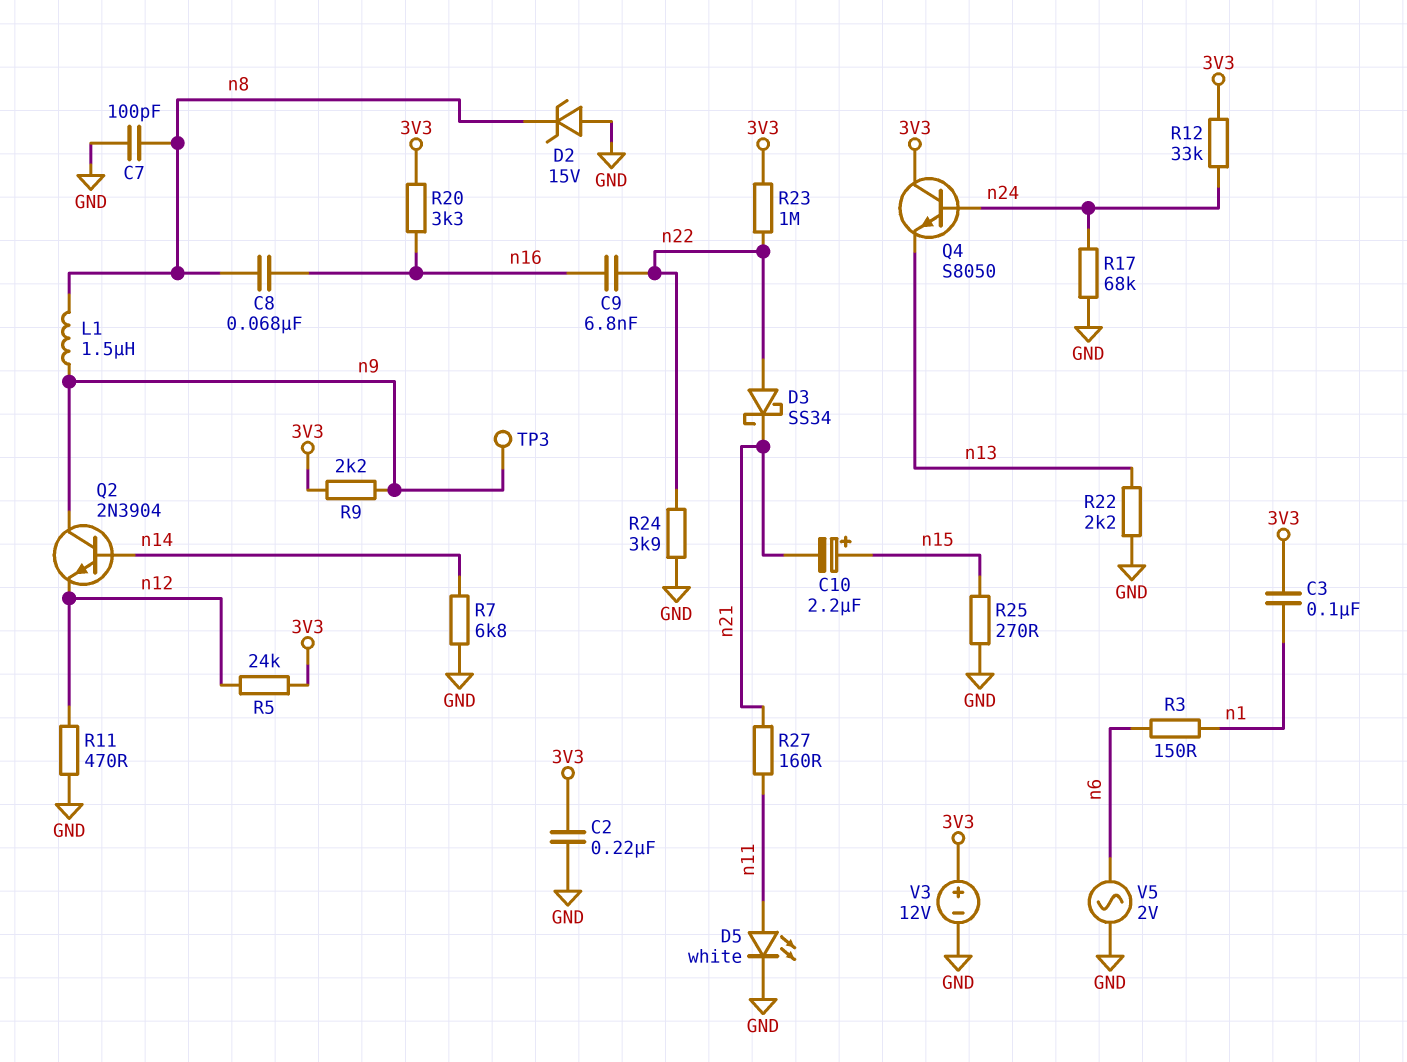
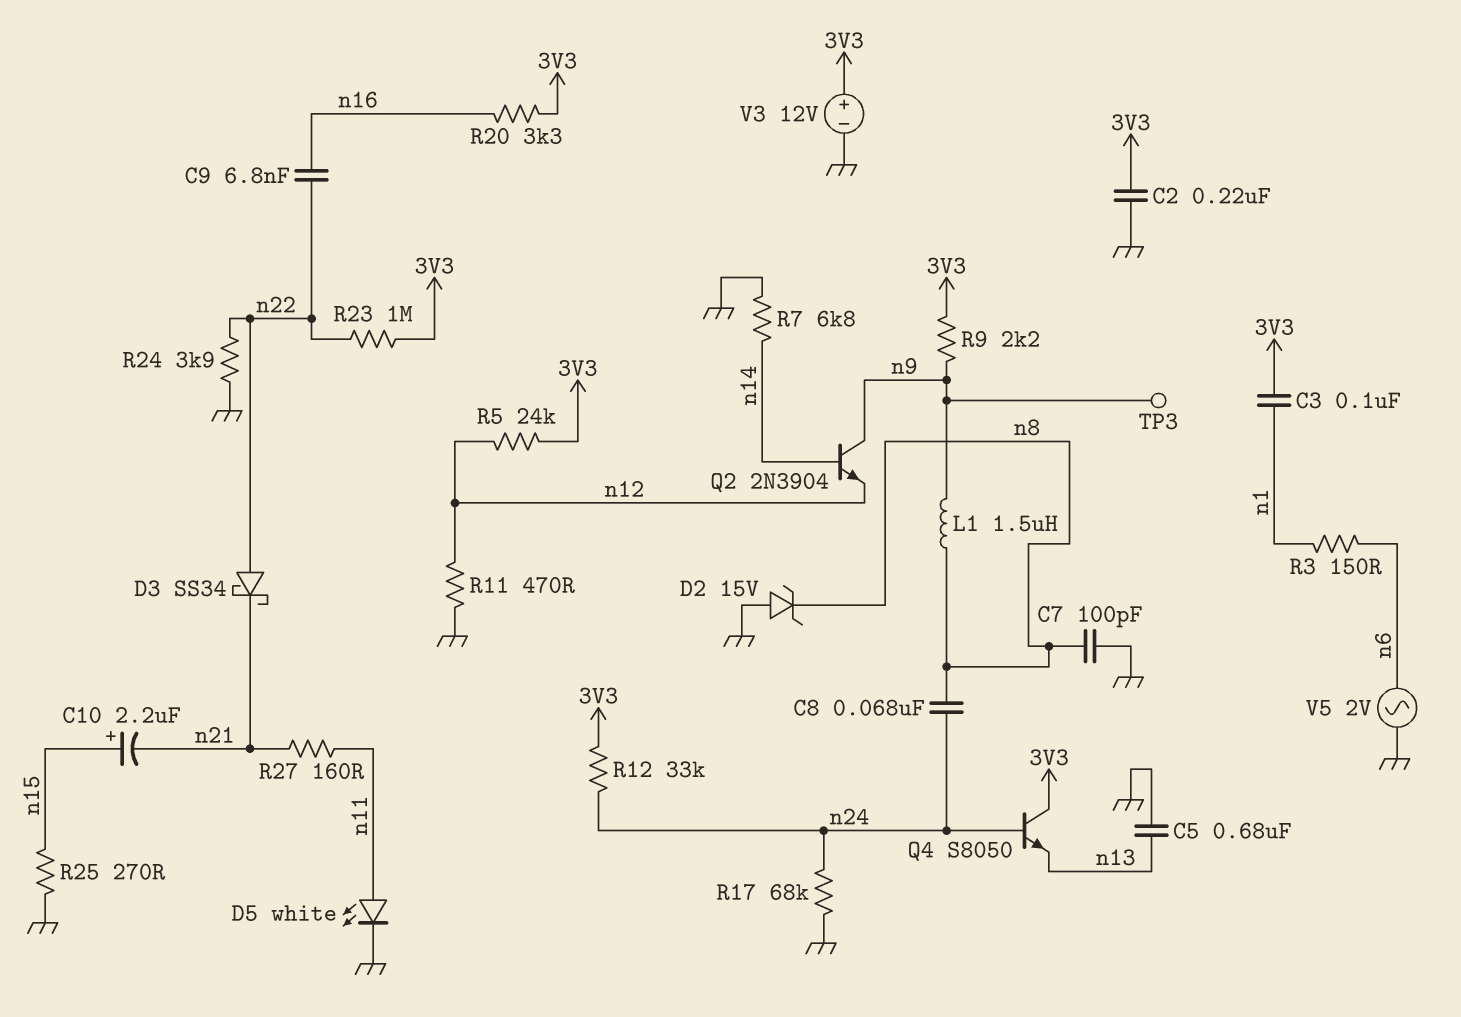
C5: none -> 680nF (GND, n13)
C8: 68nF (n8, n16) -> 68nF (n8, n24)
R22: 2.2k (GND, n13) -> none

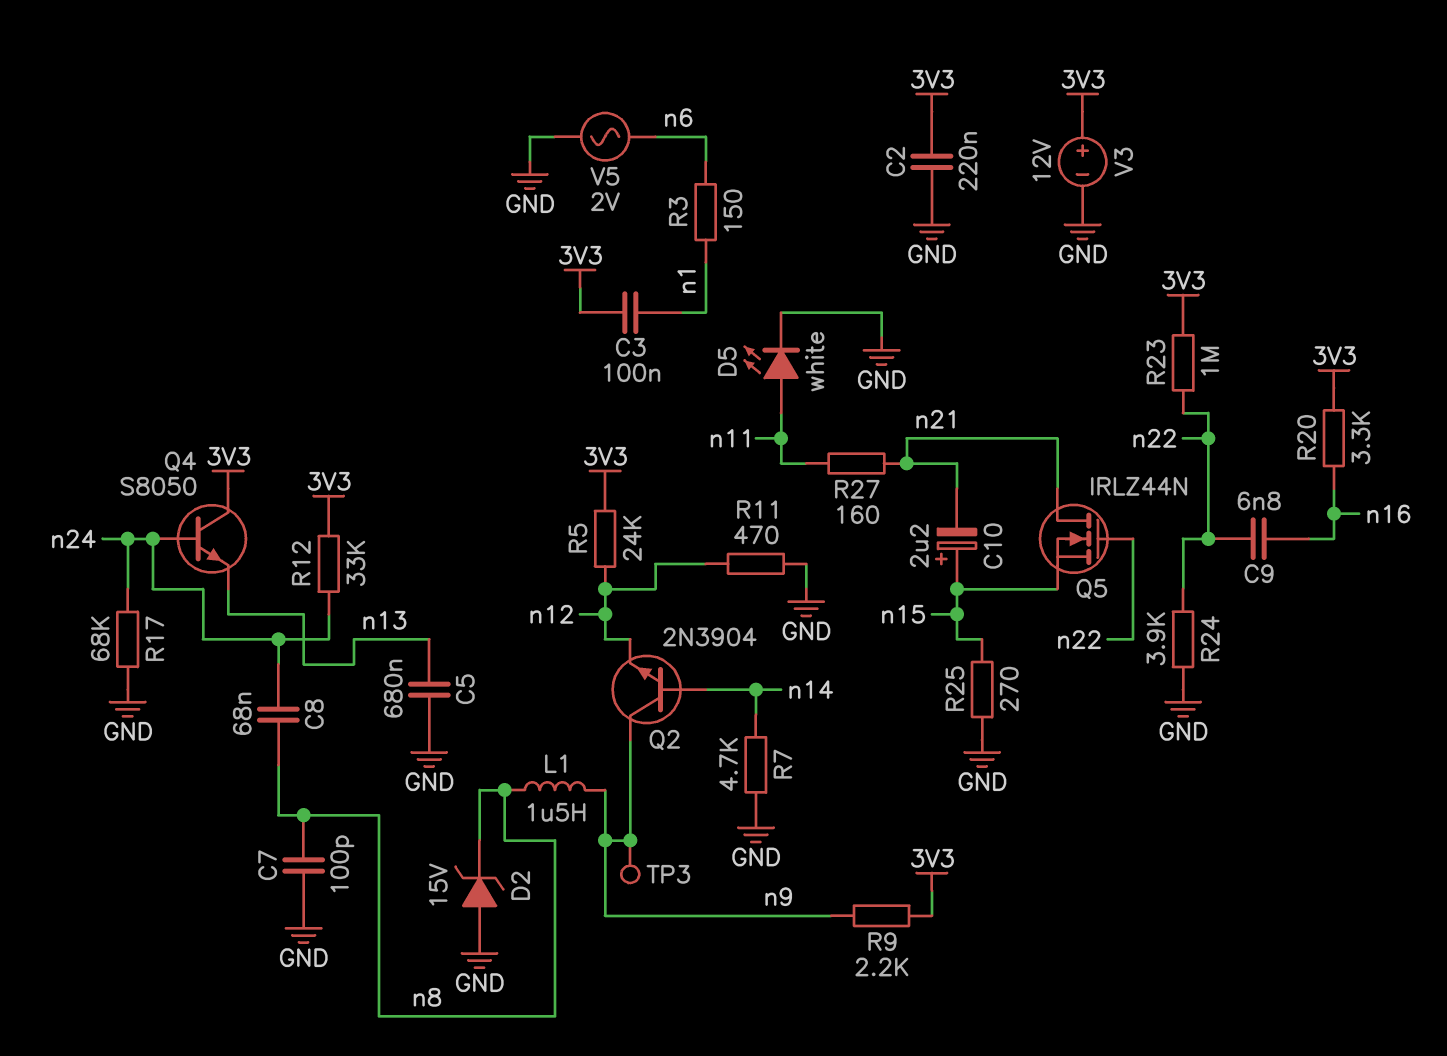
D3: schottky SS34 (A n22, K n21) -> none
Q5: none -> NMOS IRLZ44N (G n22, D n21, S n15)
R7: 6.8k (GND, n14) -> 4.7k (GND, n14)

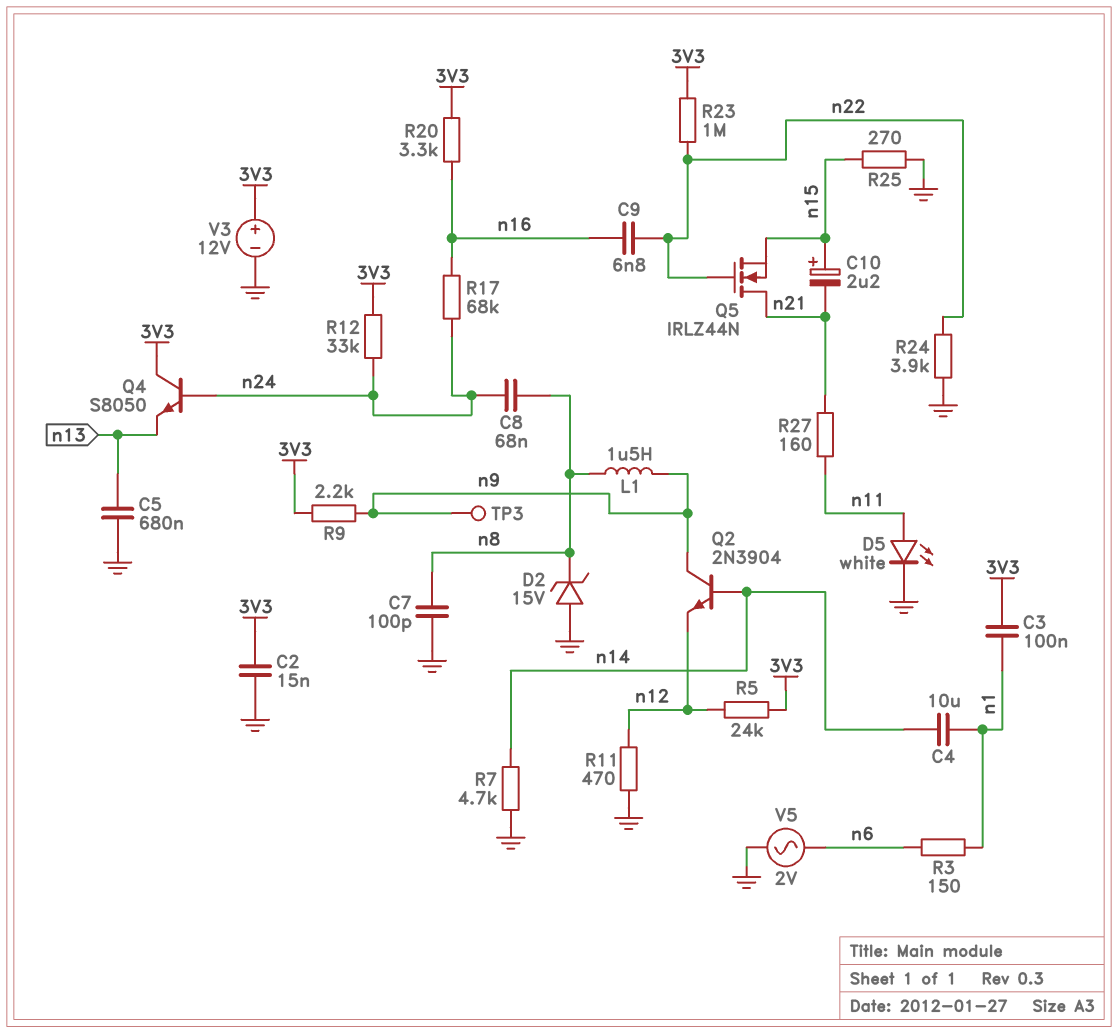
C2: 220nF (3V3, GND) -> 15nF (3V3, GND)
C4: none -> 10uF (n1, n14)
R17: 68k (GND, n24) -> 68k (n16, n24)

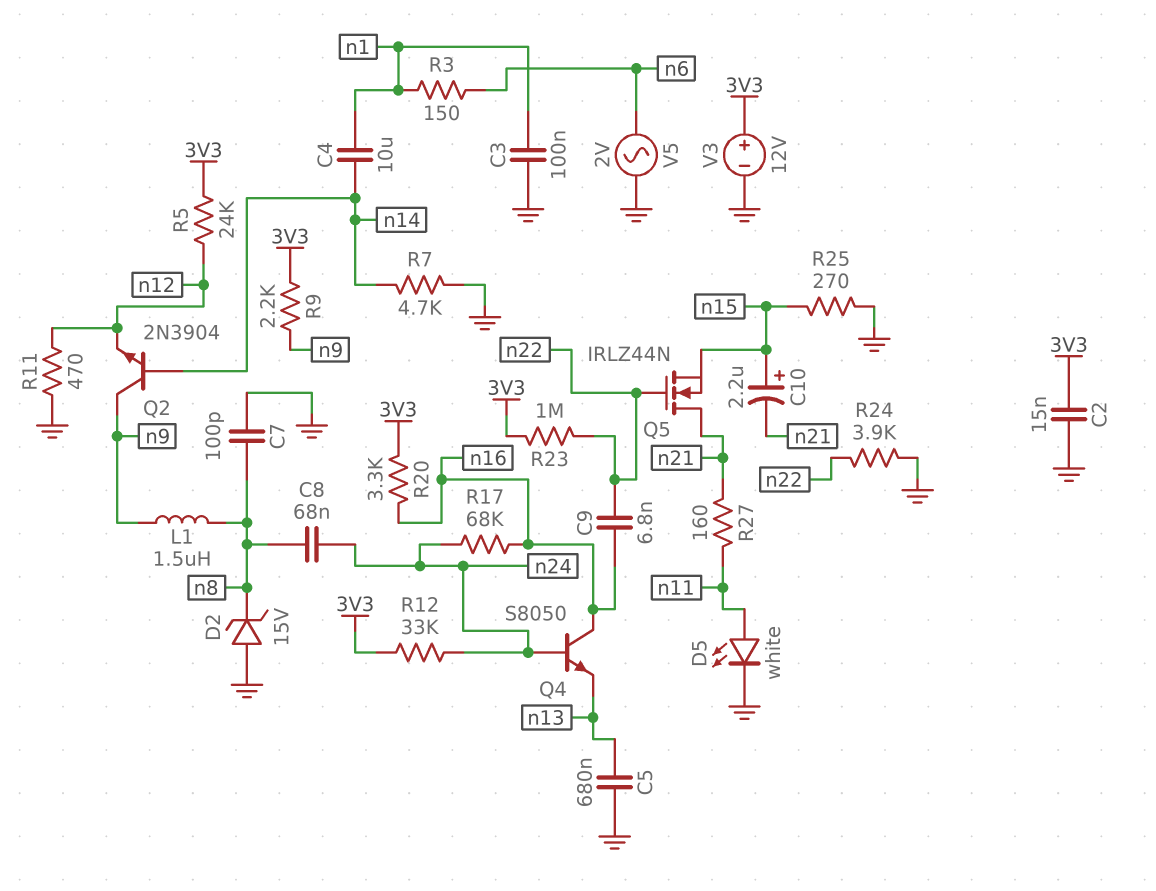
C3: 100nF (3V3, n1) -> 100nF (GND, n1)
Q4: NPN S8050 (B n24, C 3V3, E n13) -> NPN S8050 (B n24, C n16, E n13)
TP3: test point (n9) -> none

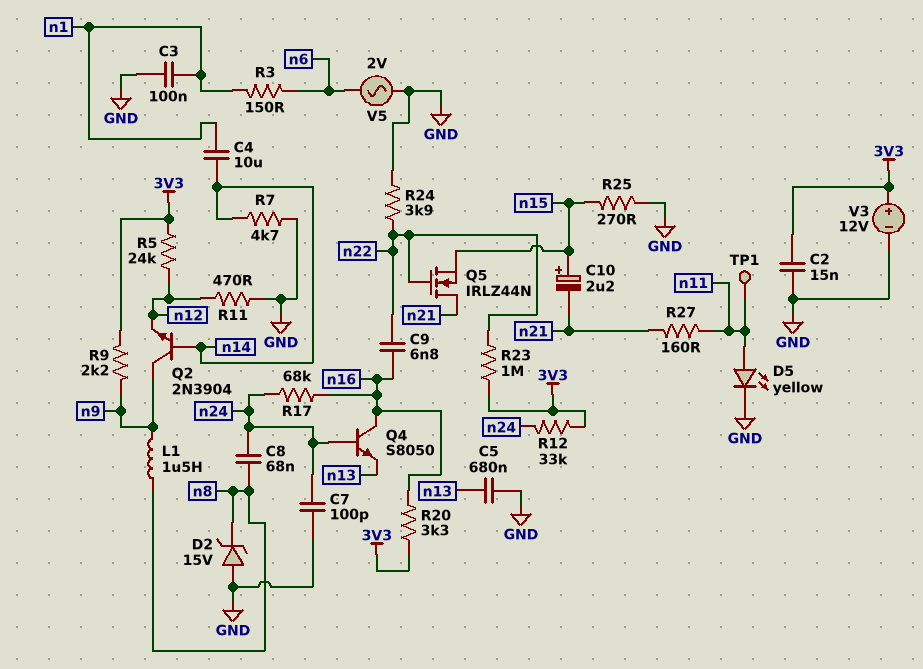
C7: 100pF (GND, n8) -> 100pF (GND, n24)
D5: LED white (A n11, K GND) -> LED yellow (A n11, K GND)
TP1: none -> test point (n11)

